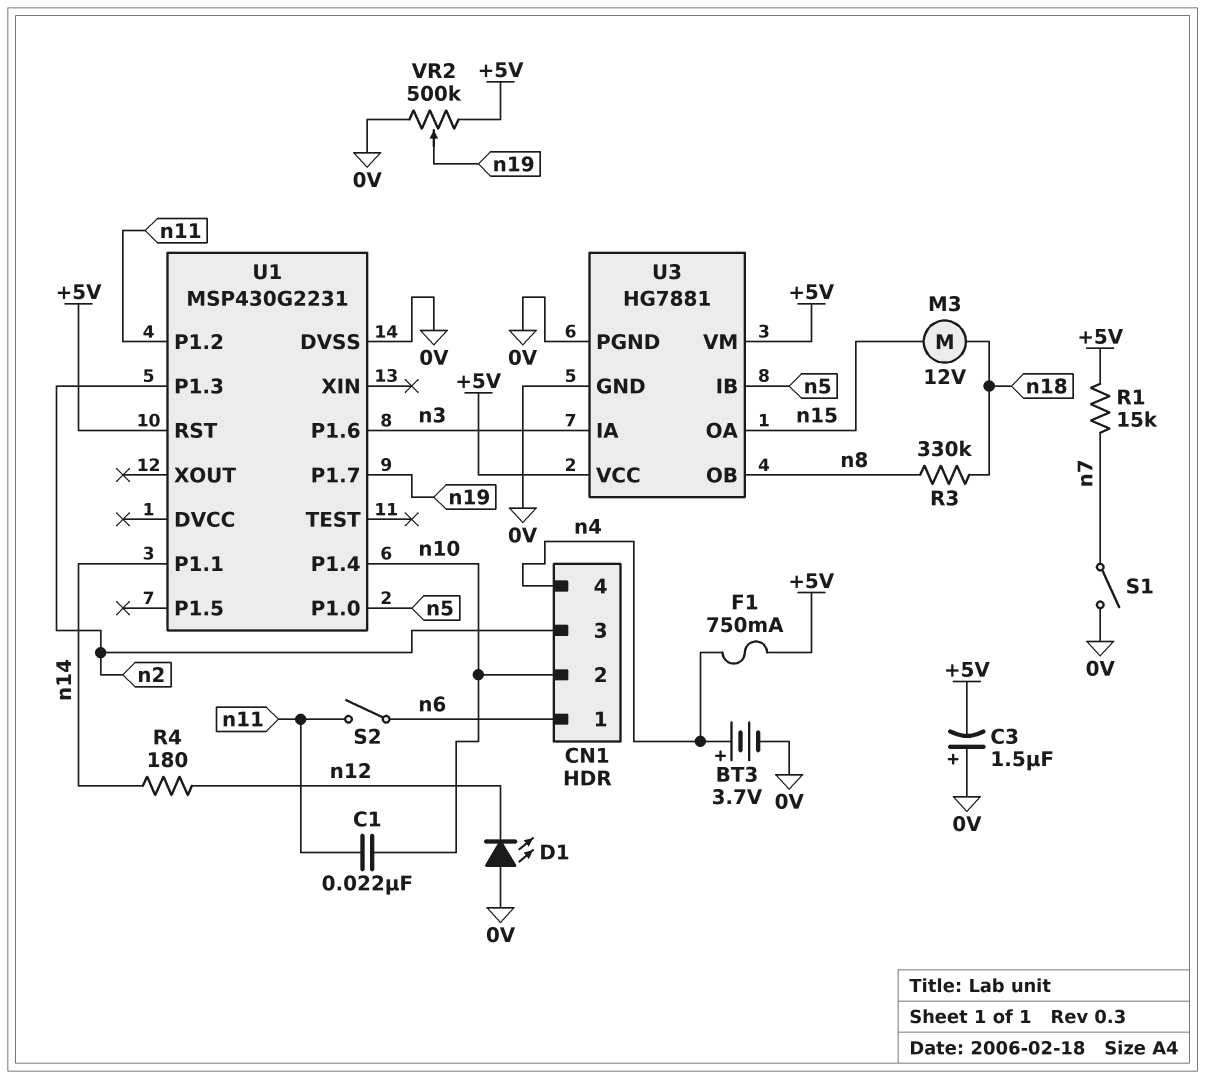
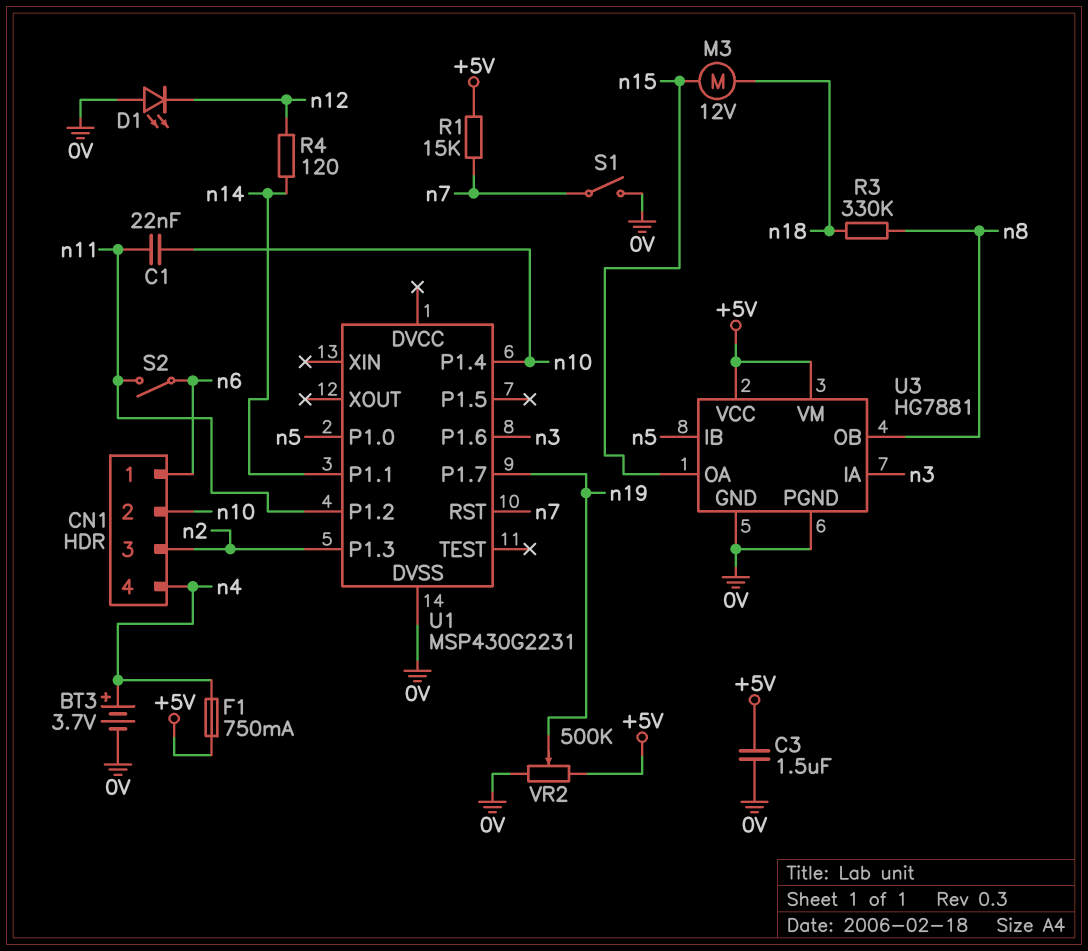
C3: 1.5uF (plus 0V, minus +5V) -> 1.5uF (+5V, 0V)
R4: 180 (n12, n14) -> 120 (n12, n14)
U1 pin RST: +5V -> n7

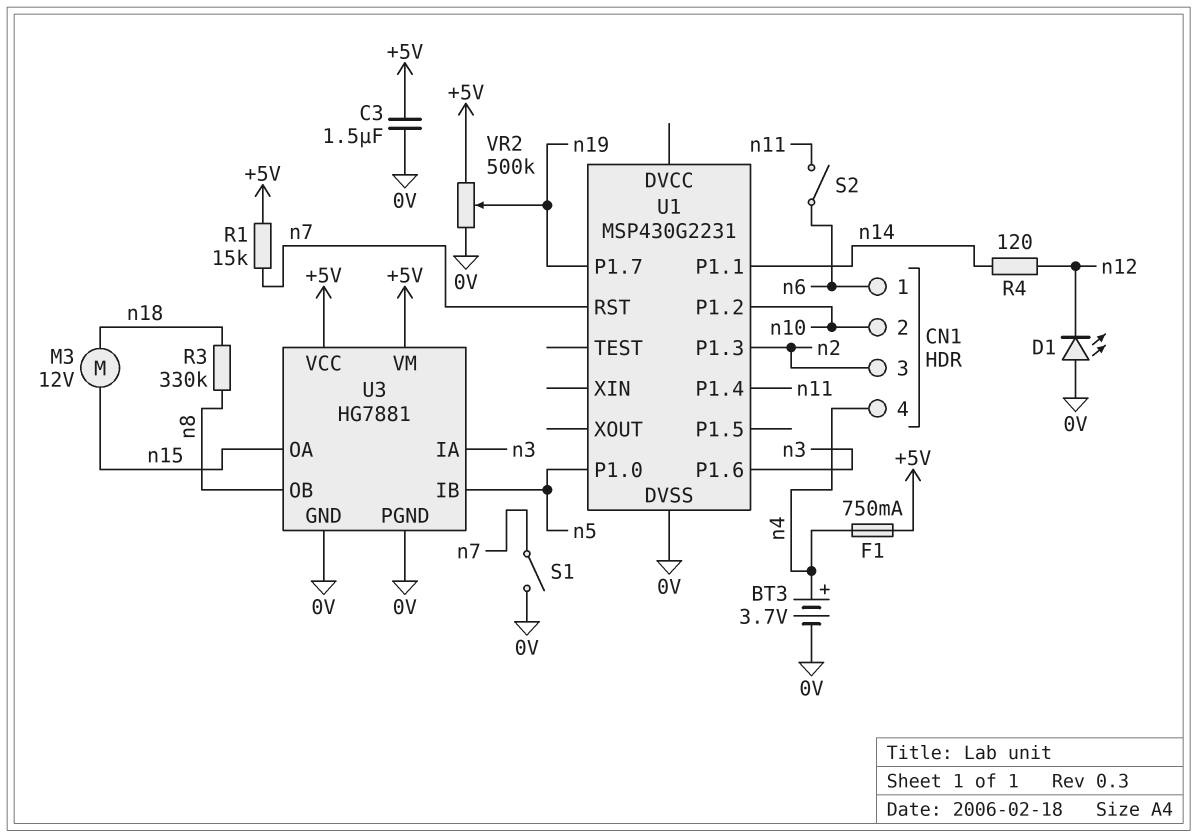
C1: 22nF (n10, n11) -> none
U1 pin P1.2: n11 -> n10
U1 pin P1.4: n10 -> n11

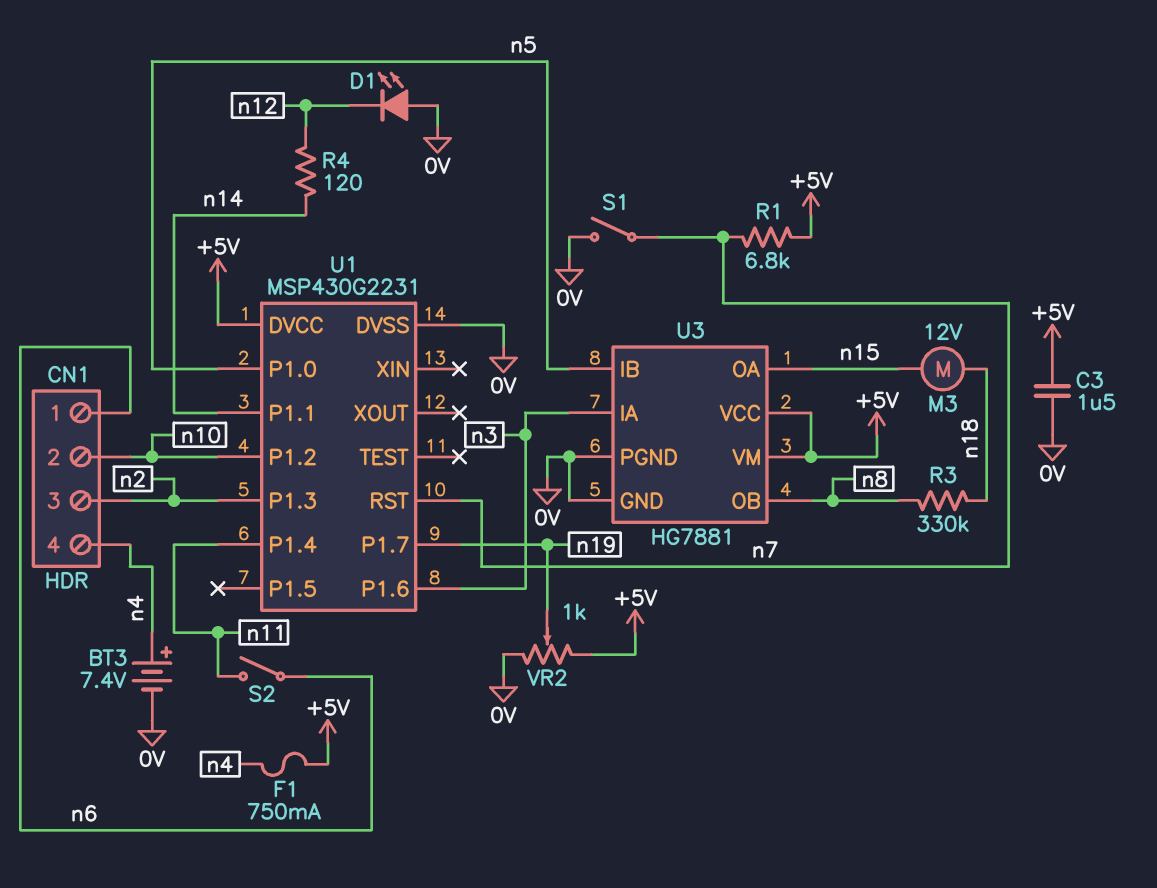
BT3: 3.7V (plus n4, minus 0V) -> 7.4V (plus n4, minus 0V)
R1: 15k (+5V, n7) -> 6.8k (+5V, n7)
U1 pin DVCC: none -> +5V
VR2: 500k (+5V, 0V, wiper n19) -> 1k (+5V, 0V, wiper n19)

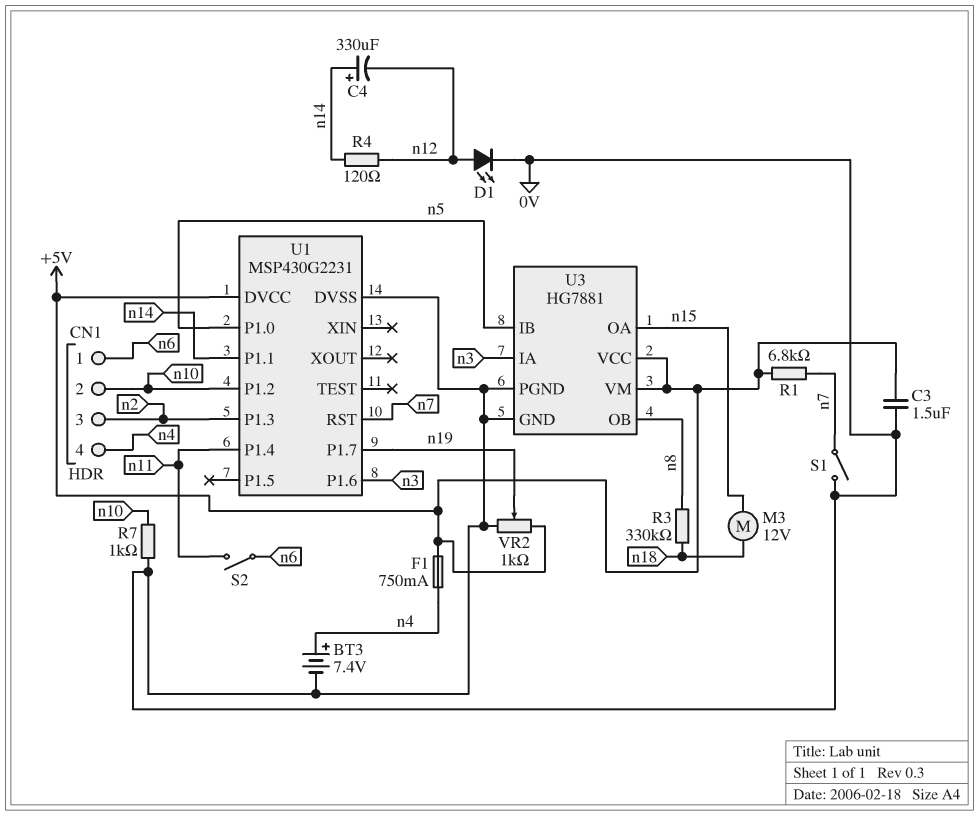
C4: none -> 330uF (plus n14, minus n12)
D1: LED (A 0V, K n12) -> LED (A n12, K 0V)
R7: none -> 1k (0V, n10)

